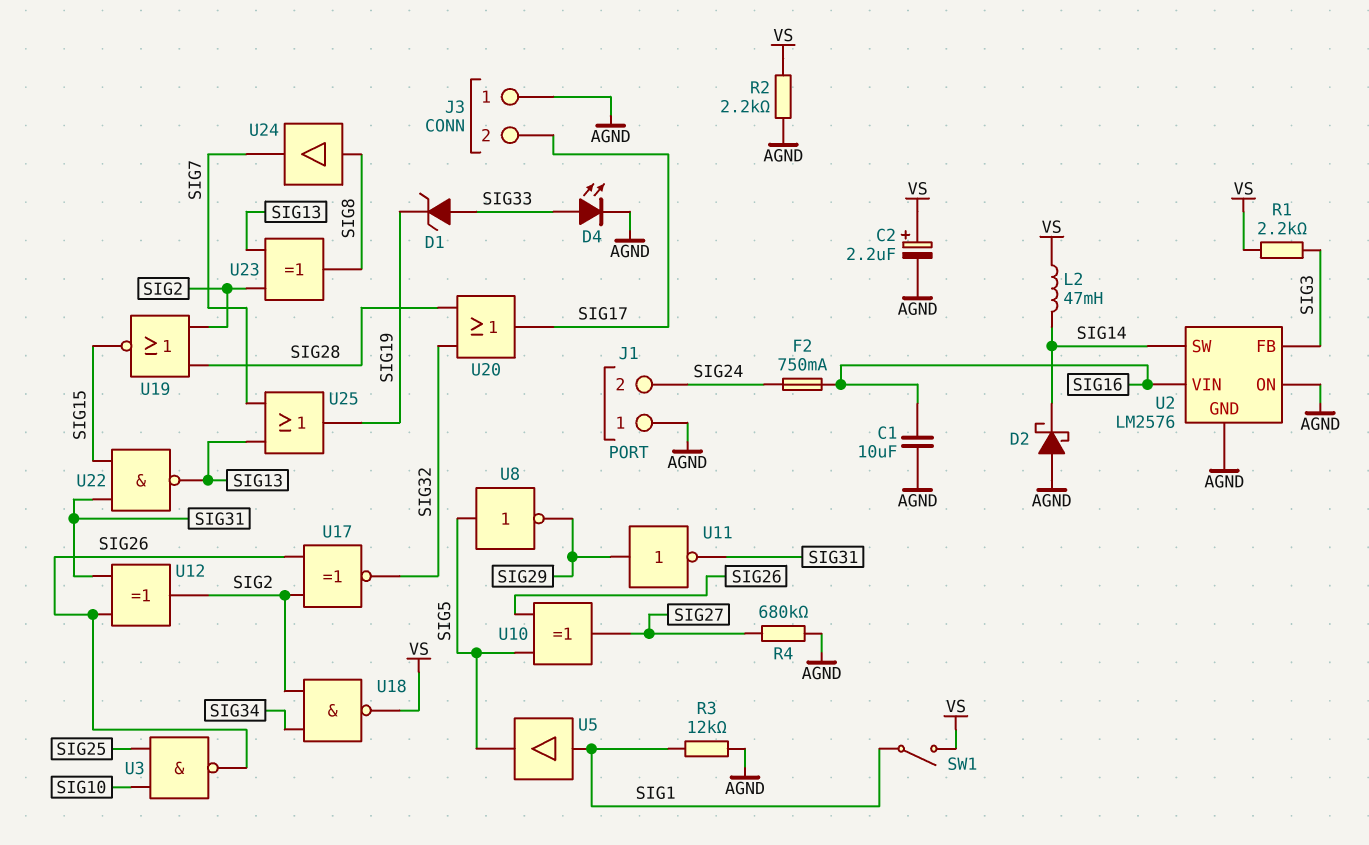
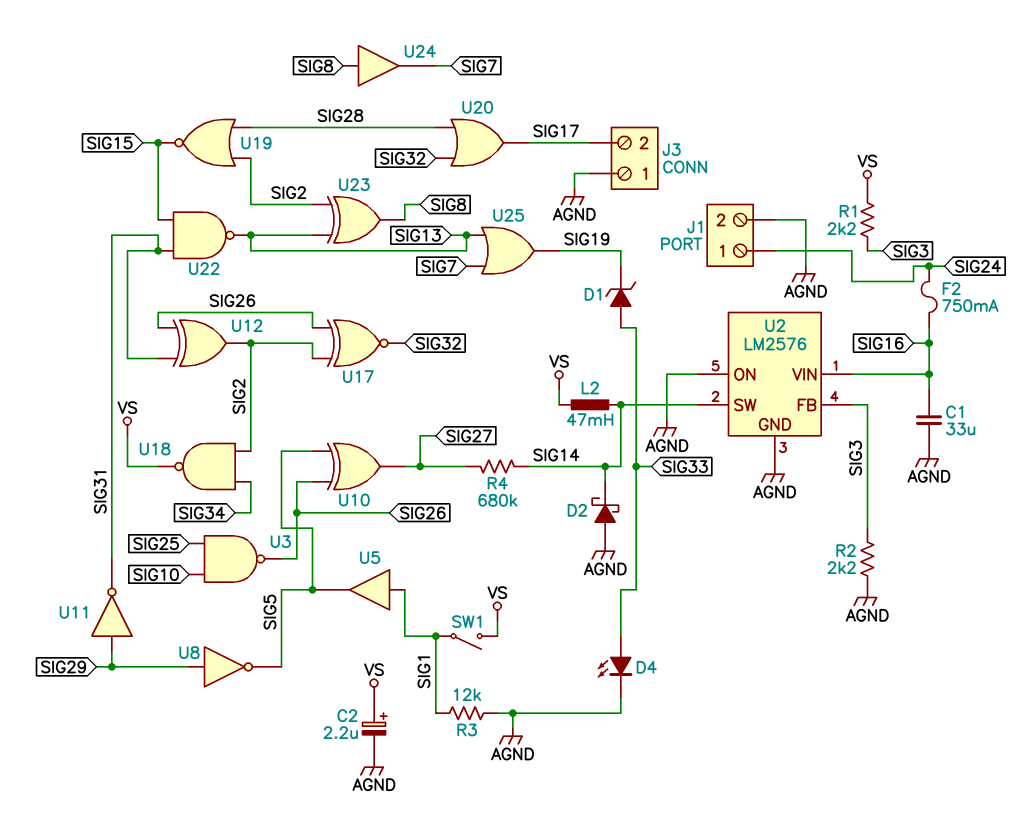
C1: 10uF (AGND, SIG16) -> 33uF (AGND, SIG16)
J1 pin 1: AGND -> SIG24
J1 pin 2: SIG24 -> AGND
R2: 2.2k (AGND, VS) -> 2.2k (AGND, SIG3)
R4: 680k (AGND, SIG27) -> 680k (SIG14, SIG27)
U8: NOT (in SIG5, out SIG29) -> NOT (in SIG29, out SIG5)

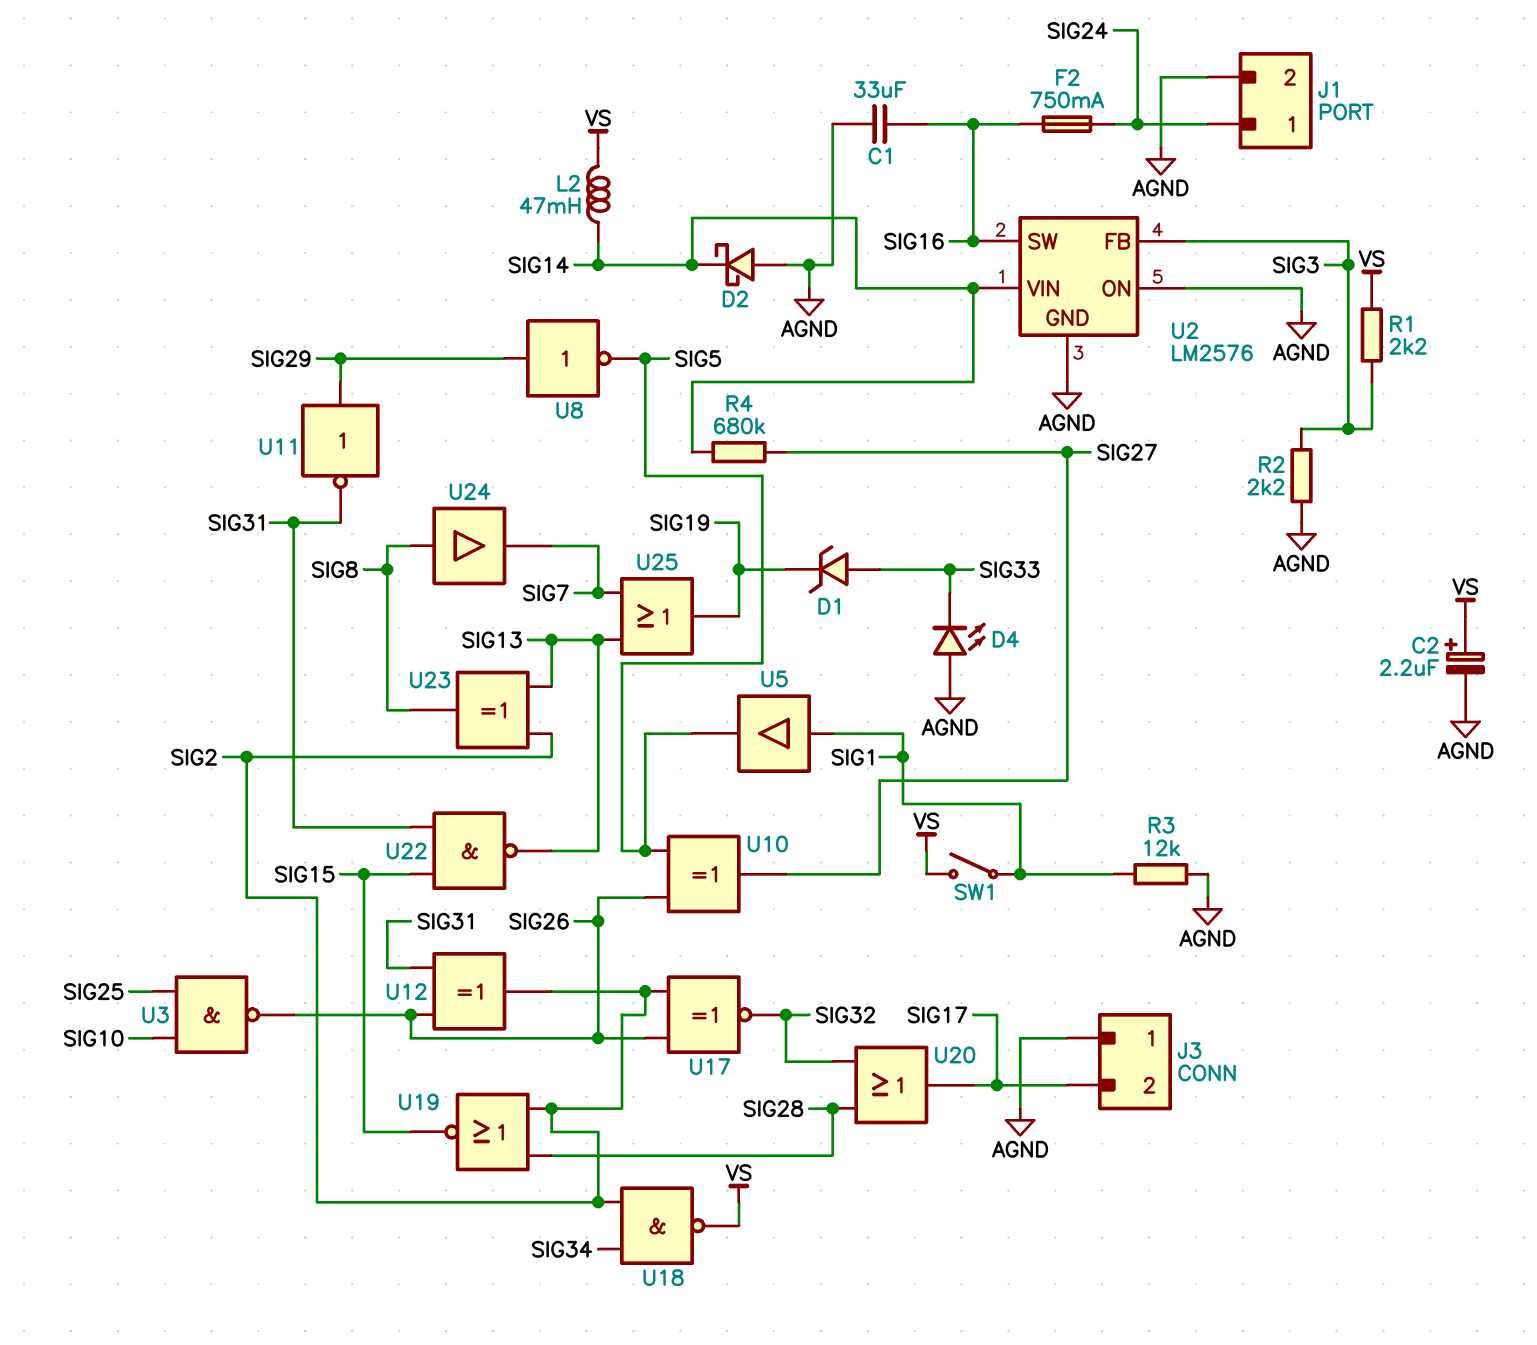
D4: LED (A SIG33, K AGND) -> LED (A AGND, K SIG33)
U2 pin SW: SIG14 -> SIG16
U2 pin VIN: SIG16 -> SIG14

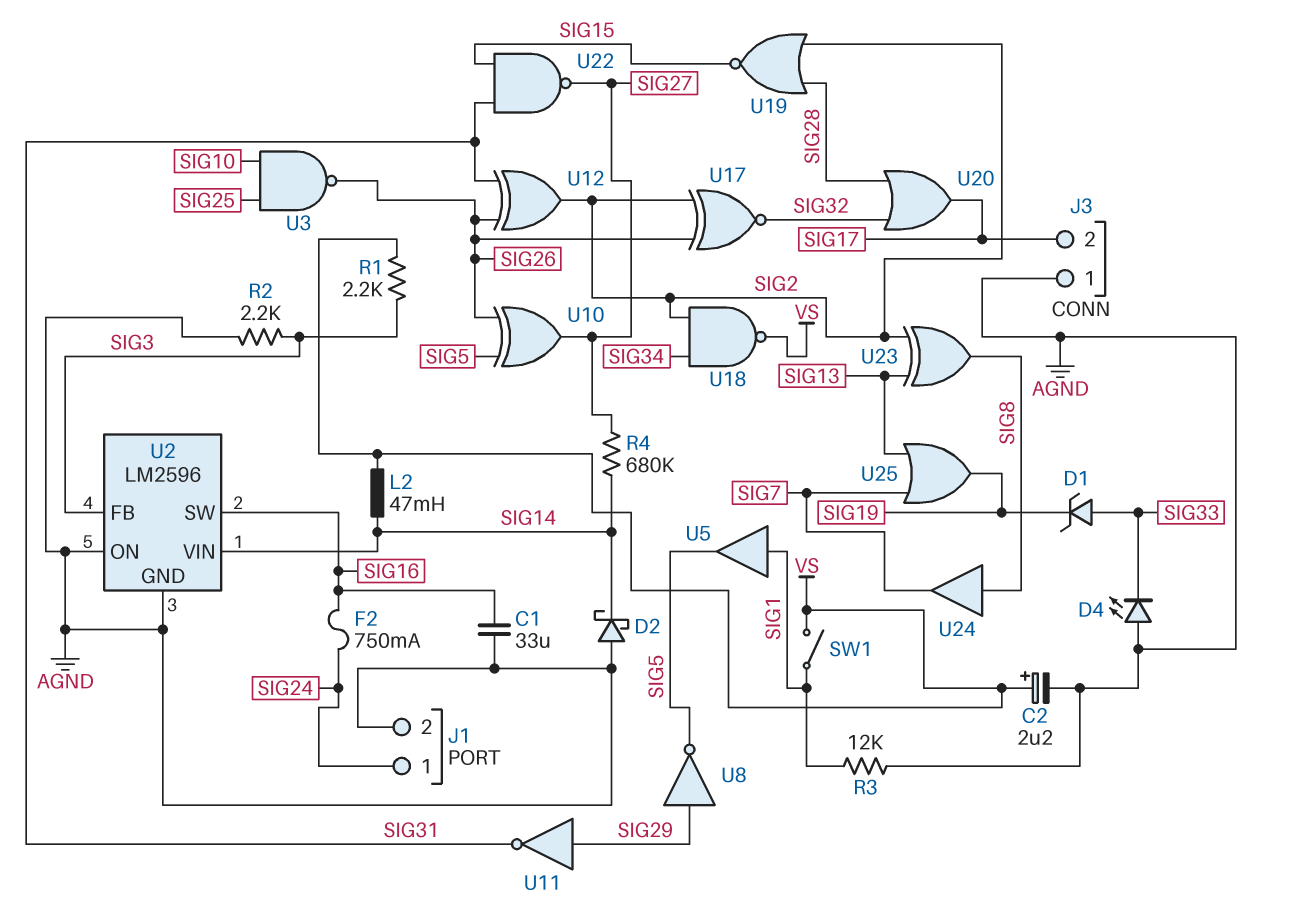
U2: LM2576 -> LM2596
U22: NAND (in SIG15, in SIG31, out SIG13) -> NAND (in SIG15, in SIG31, out SIG27)

